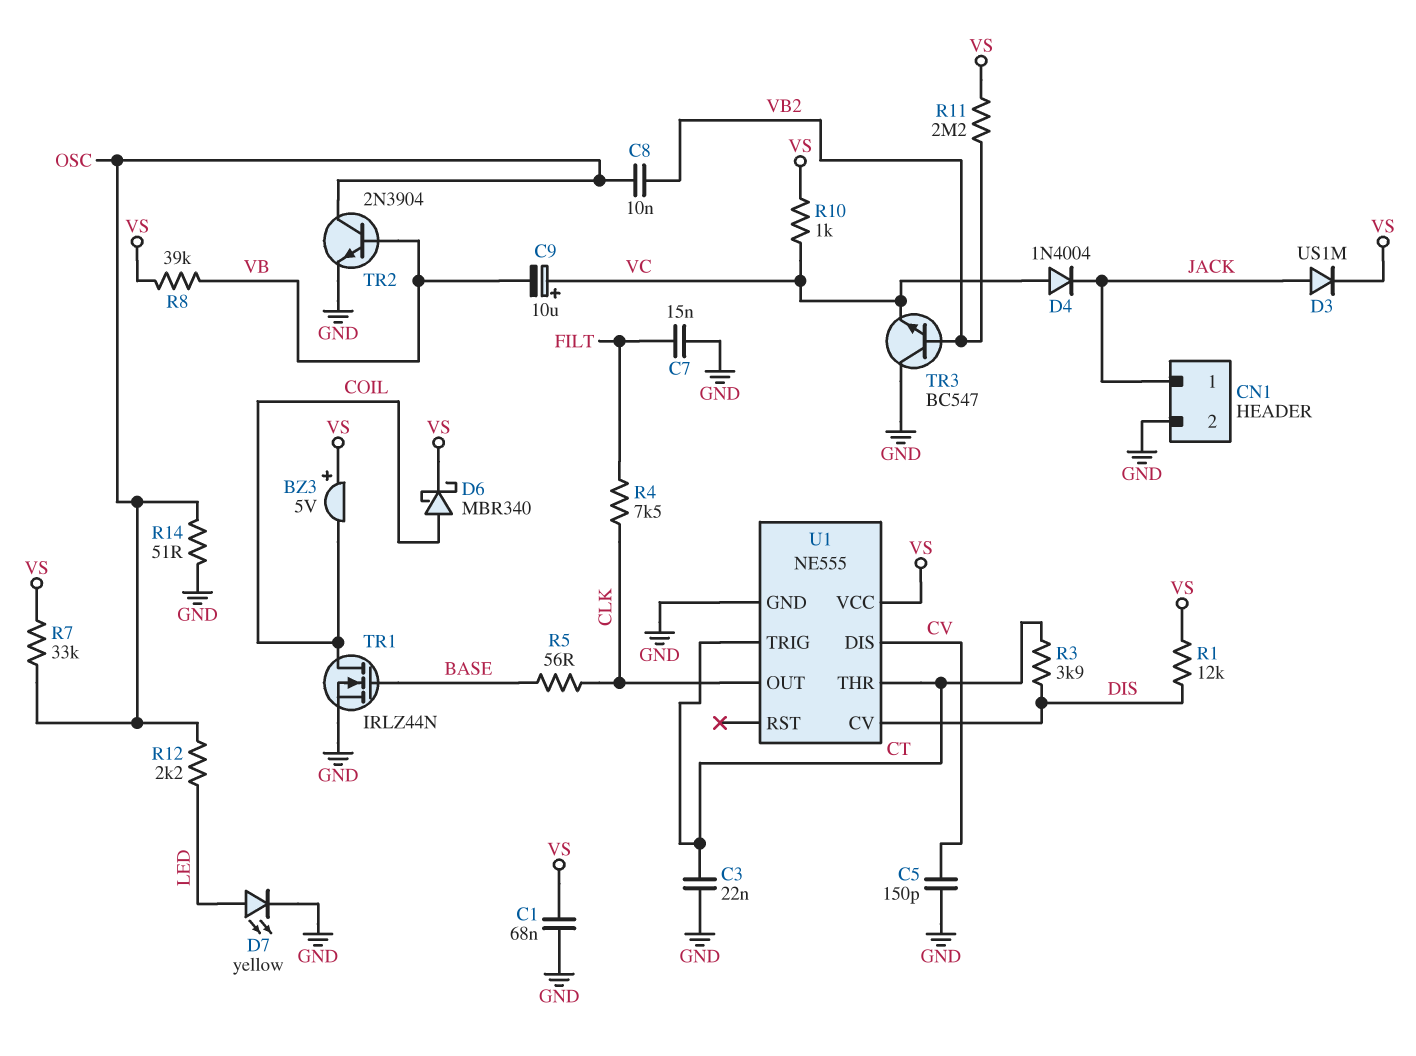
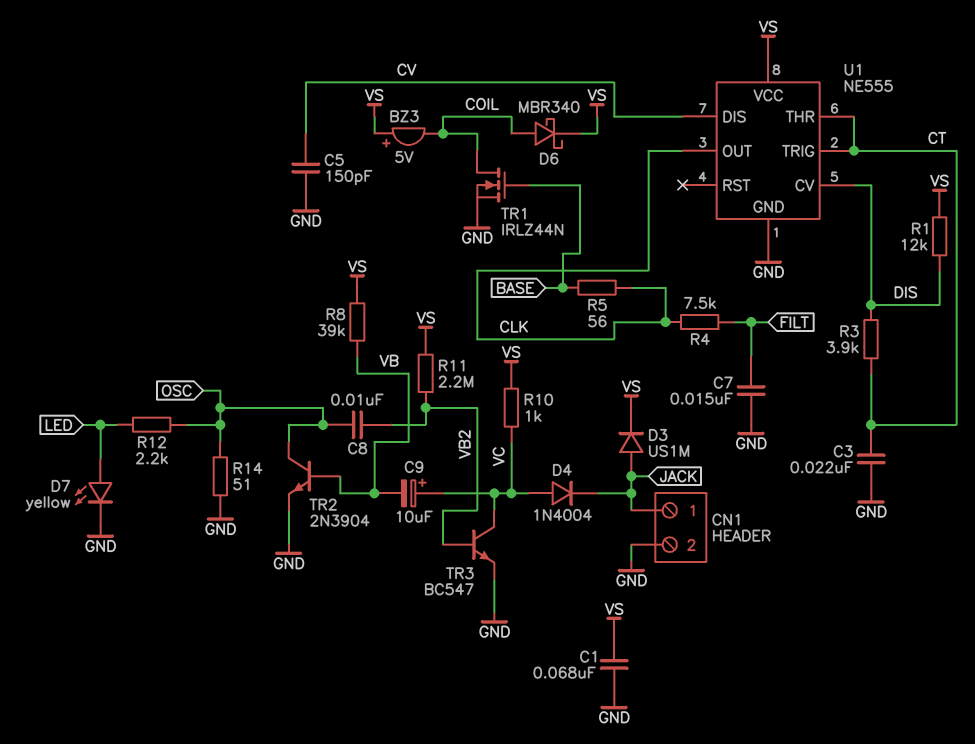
R7: 33k (OSC, VS) -> none
TR3: NPN BC547 (B VB2, C GND, E VC) -> NPN BC547 (B VB2, C VC, E GND)

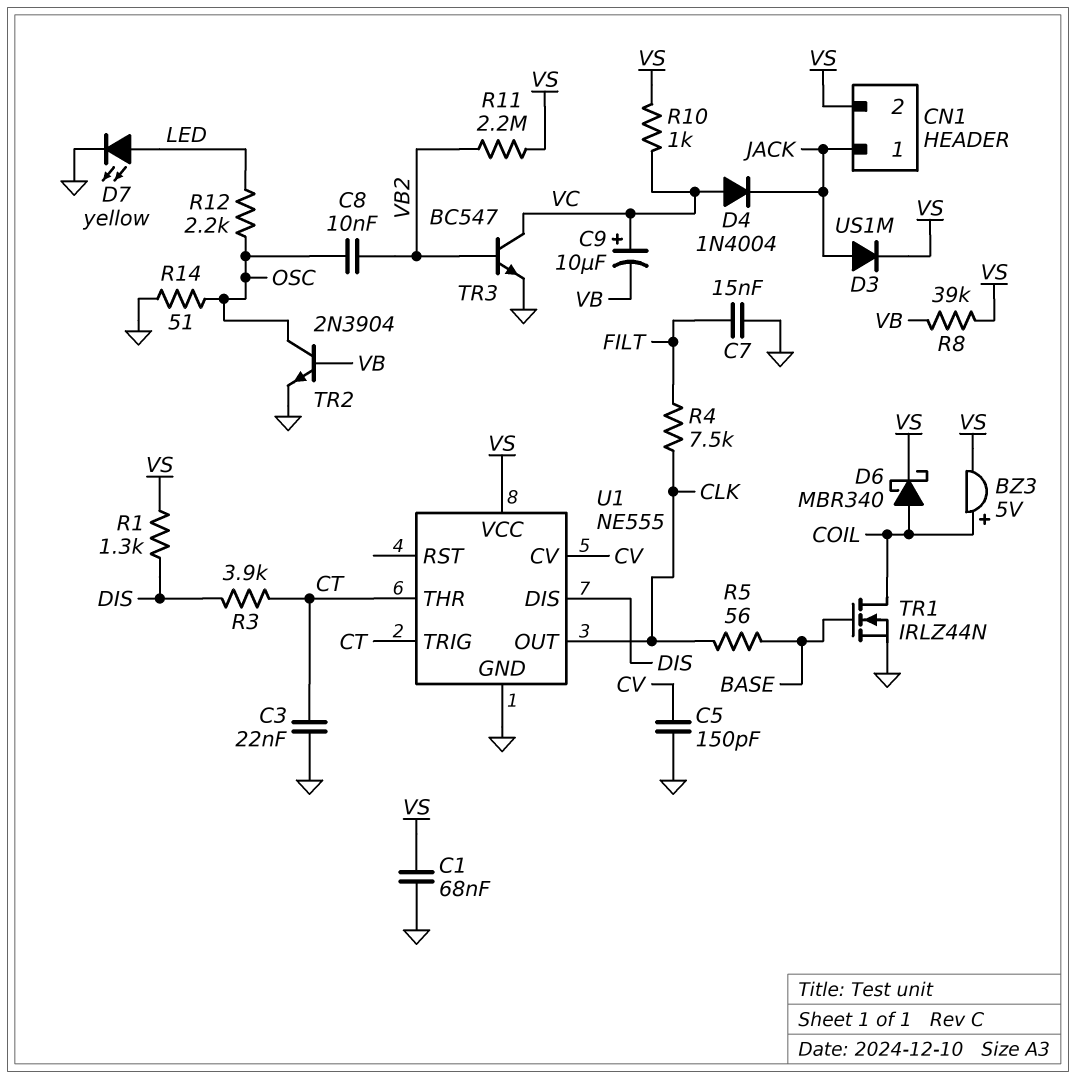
BZ3: buzzer 5V (plus VS, minus COIL) -> buzzer 5V (plus COIL, minus VS)
CN1 pin 2: GND -> VS
R1: 12k (DIS, VS) -> 1.3k (DIS, VS)
U1 pin CV: DIS -> CV
U1 pin DIS: CV -> DIS

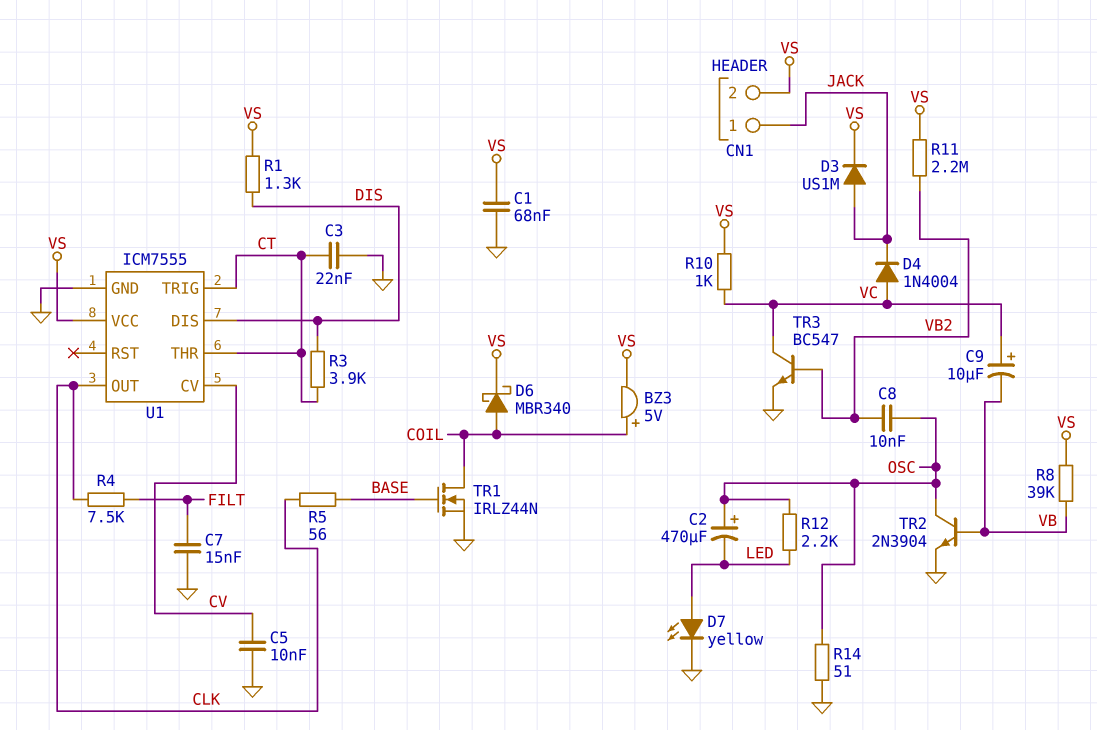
C2: none -> 470uF (plus OSC, minus LED)
C5: 150pF (CV, GND) -> 10nF (CV, GND)
U1: NE555 -> ICM7555

